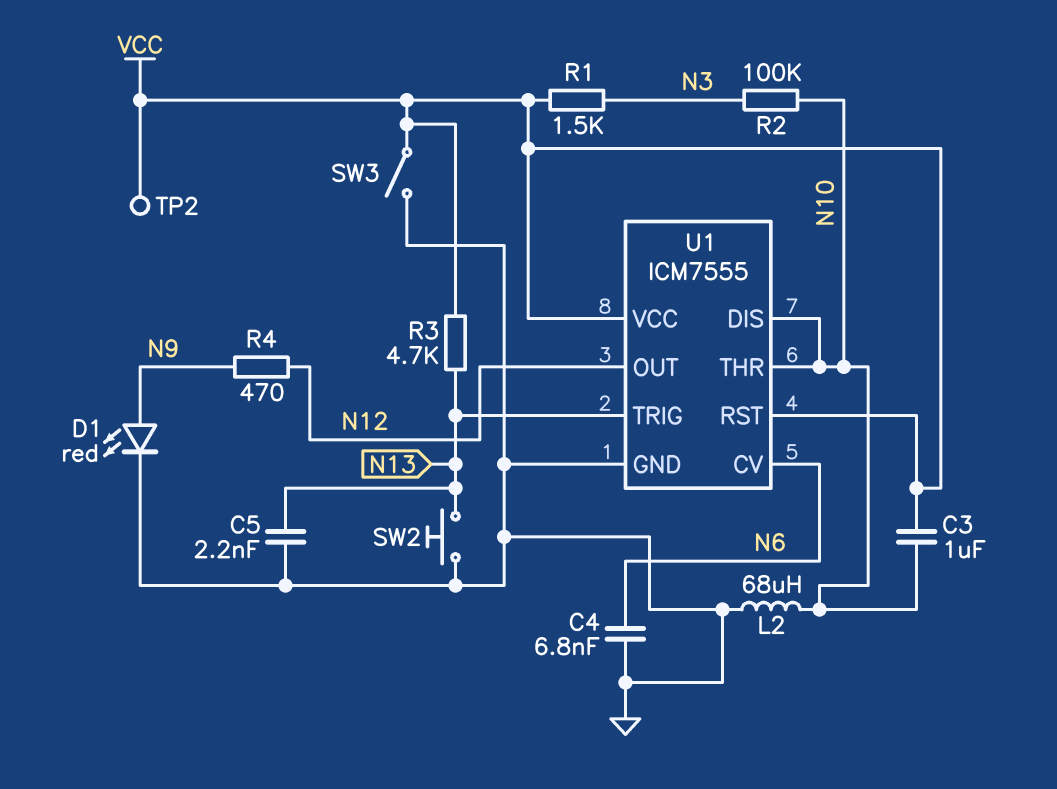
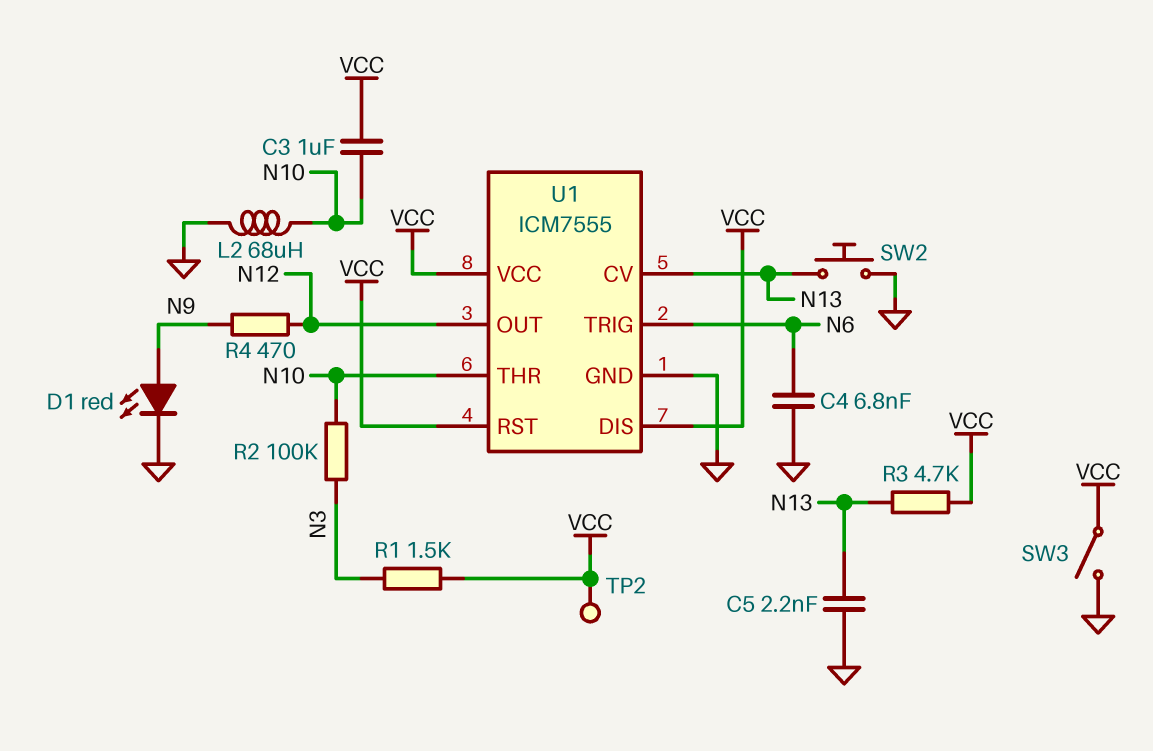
U1 pin CV: N6 -> N13
U1 pin DIS: N10 -> VCC
U1 pin TRIG: N13 -> N6

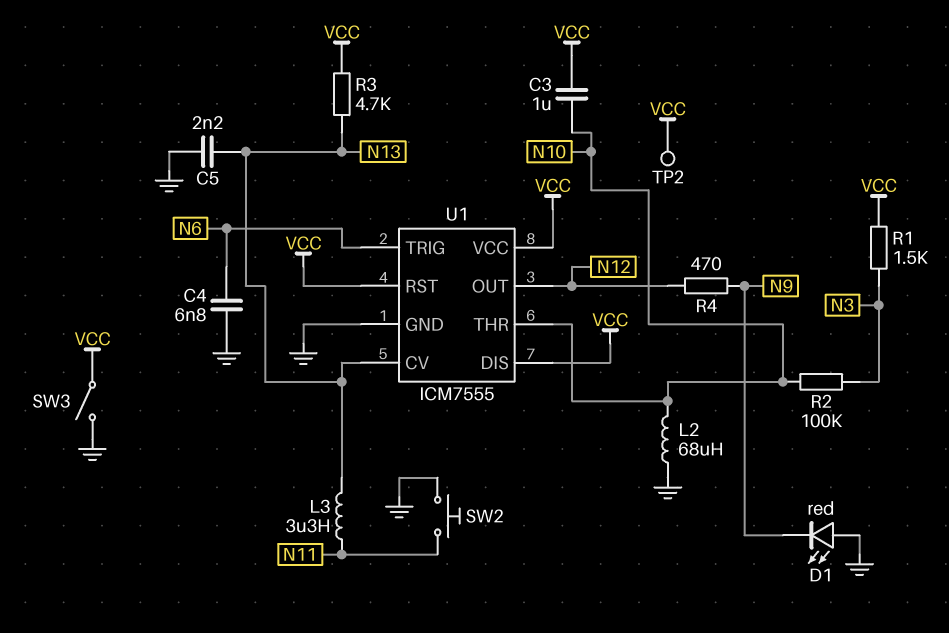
D1: LED red (A N9, K GND) -> LED red (A GND, K N9)
L3: none -> 3.3uH (N11, N13)
SW2: button (GND, N13) -> button (GND, N11)

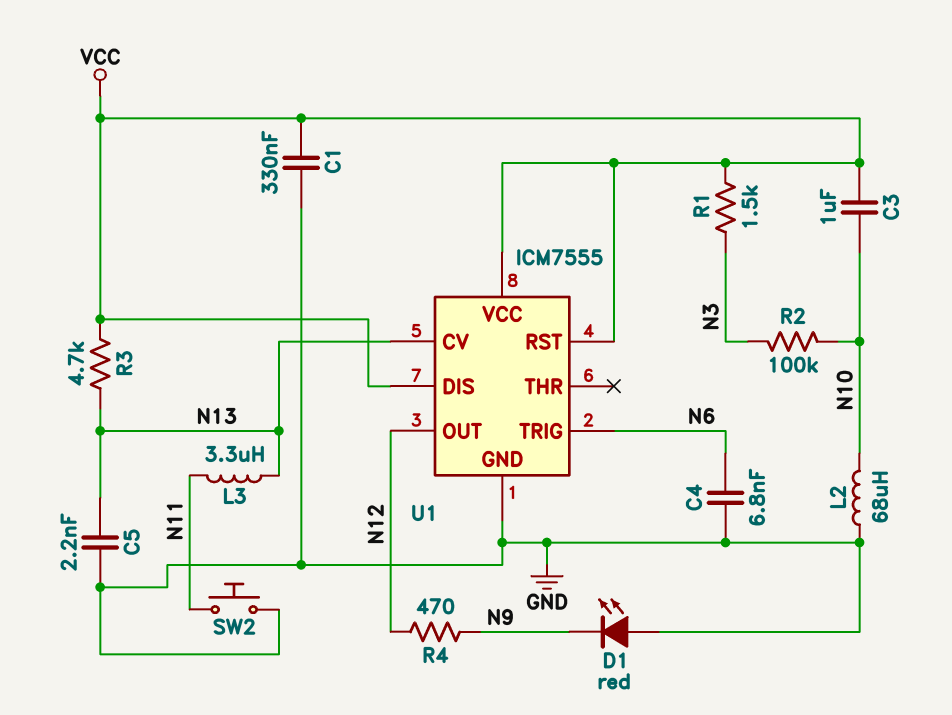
C1: none -> 330nF (GND, VCC)
SW3: switch (GND, VCC) -> none
TP2: test point (VCC) -> none
U1 pin THR: N10 -> none

